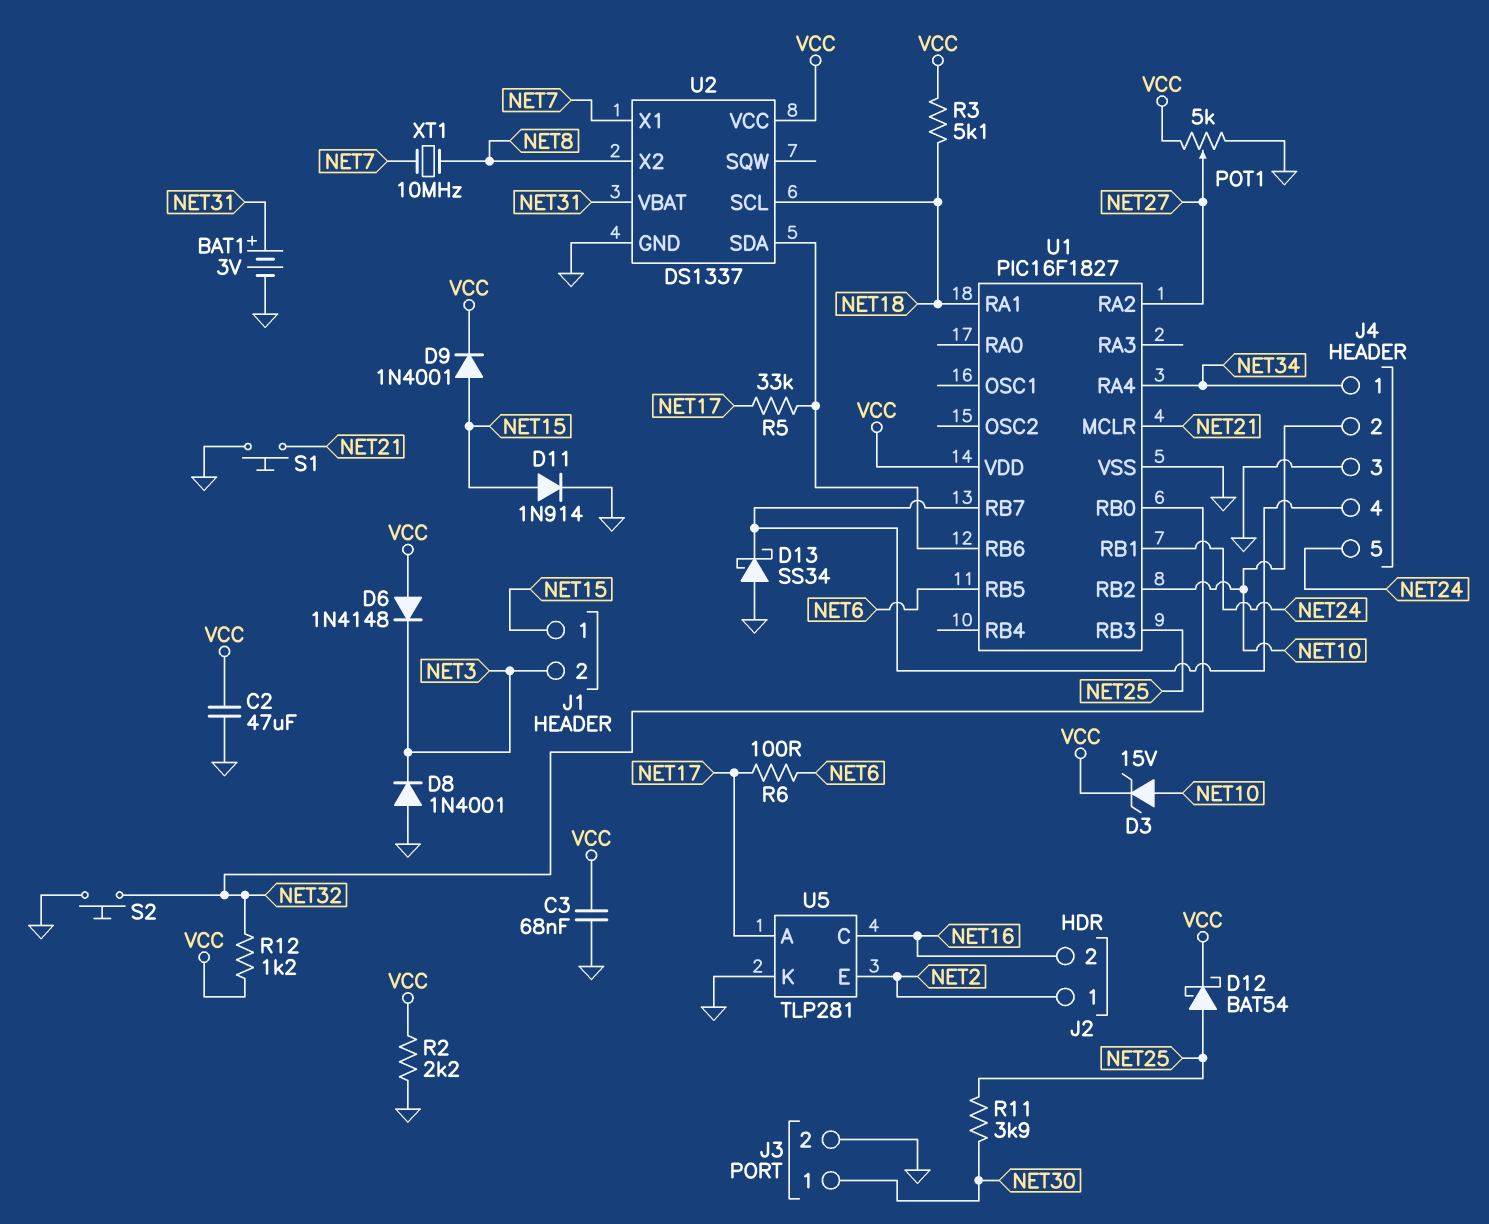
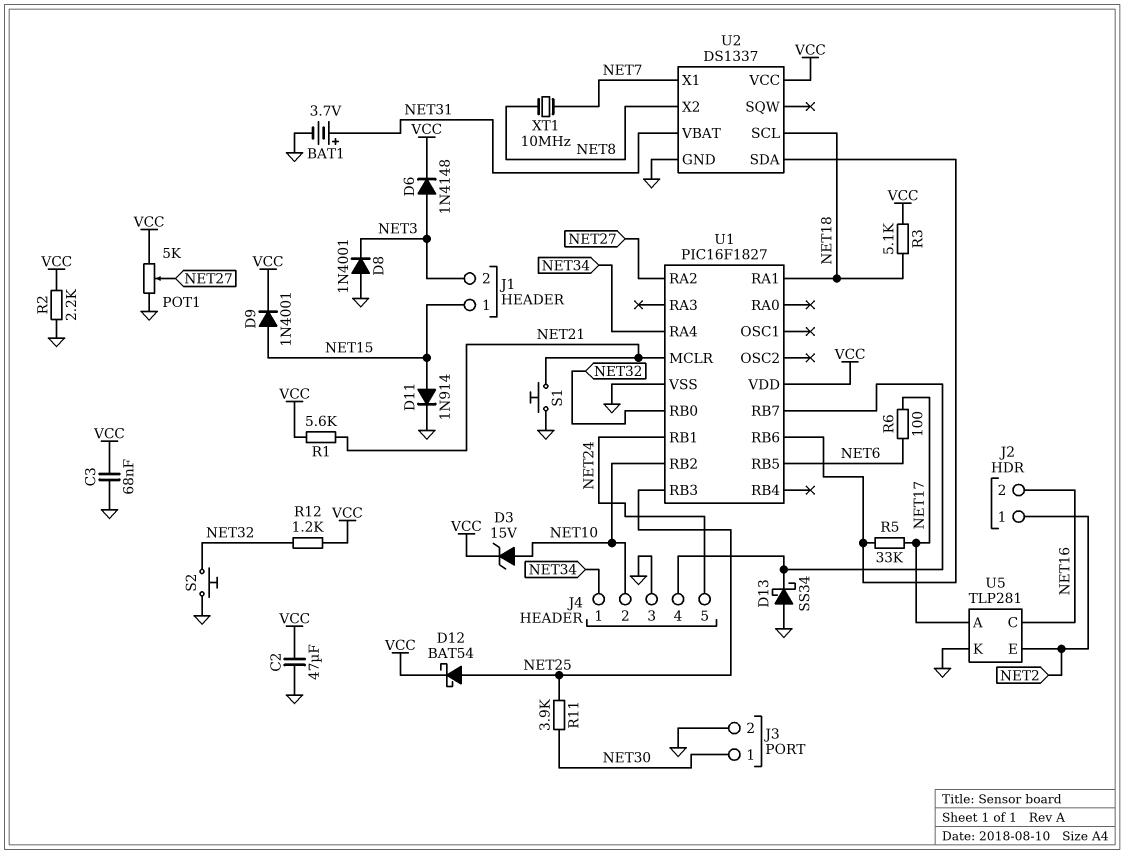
BAT1: 3V (plus NET31, minus GND) -> 3.7V (plus NET31, minus GND)
D6: diode 1N4148 (A VCC, K NET3) -> diode 1N4148 (A NET3, K VCC)
R1: none -> 5.6k (NET21, VCC)

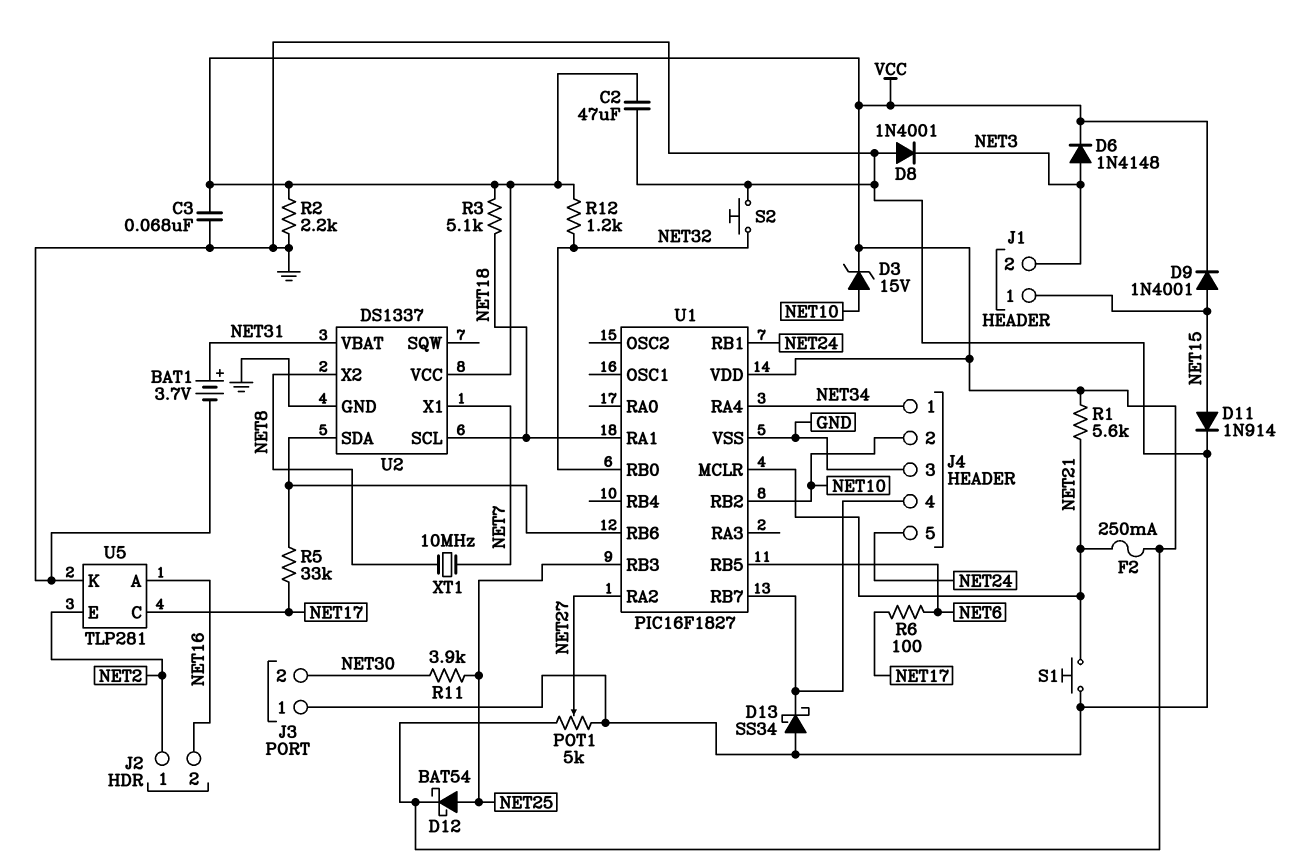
F2: none -> 250mA (NET21, VCC)
J3 pin 1: NET30 -> GND
J3 pin 2: GND -> NET30
U5 pin A: NET17 -> NET16
U5 pin C: NET16 -> NET17

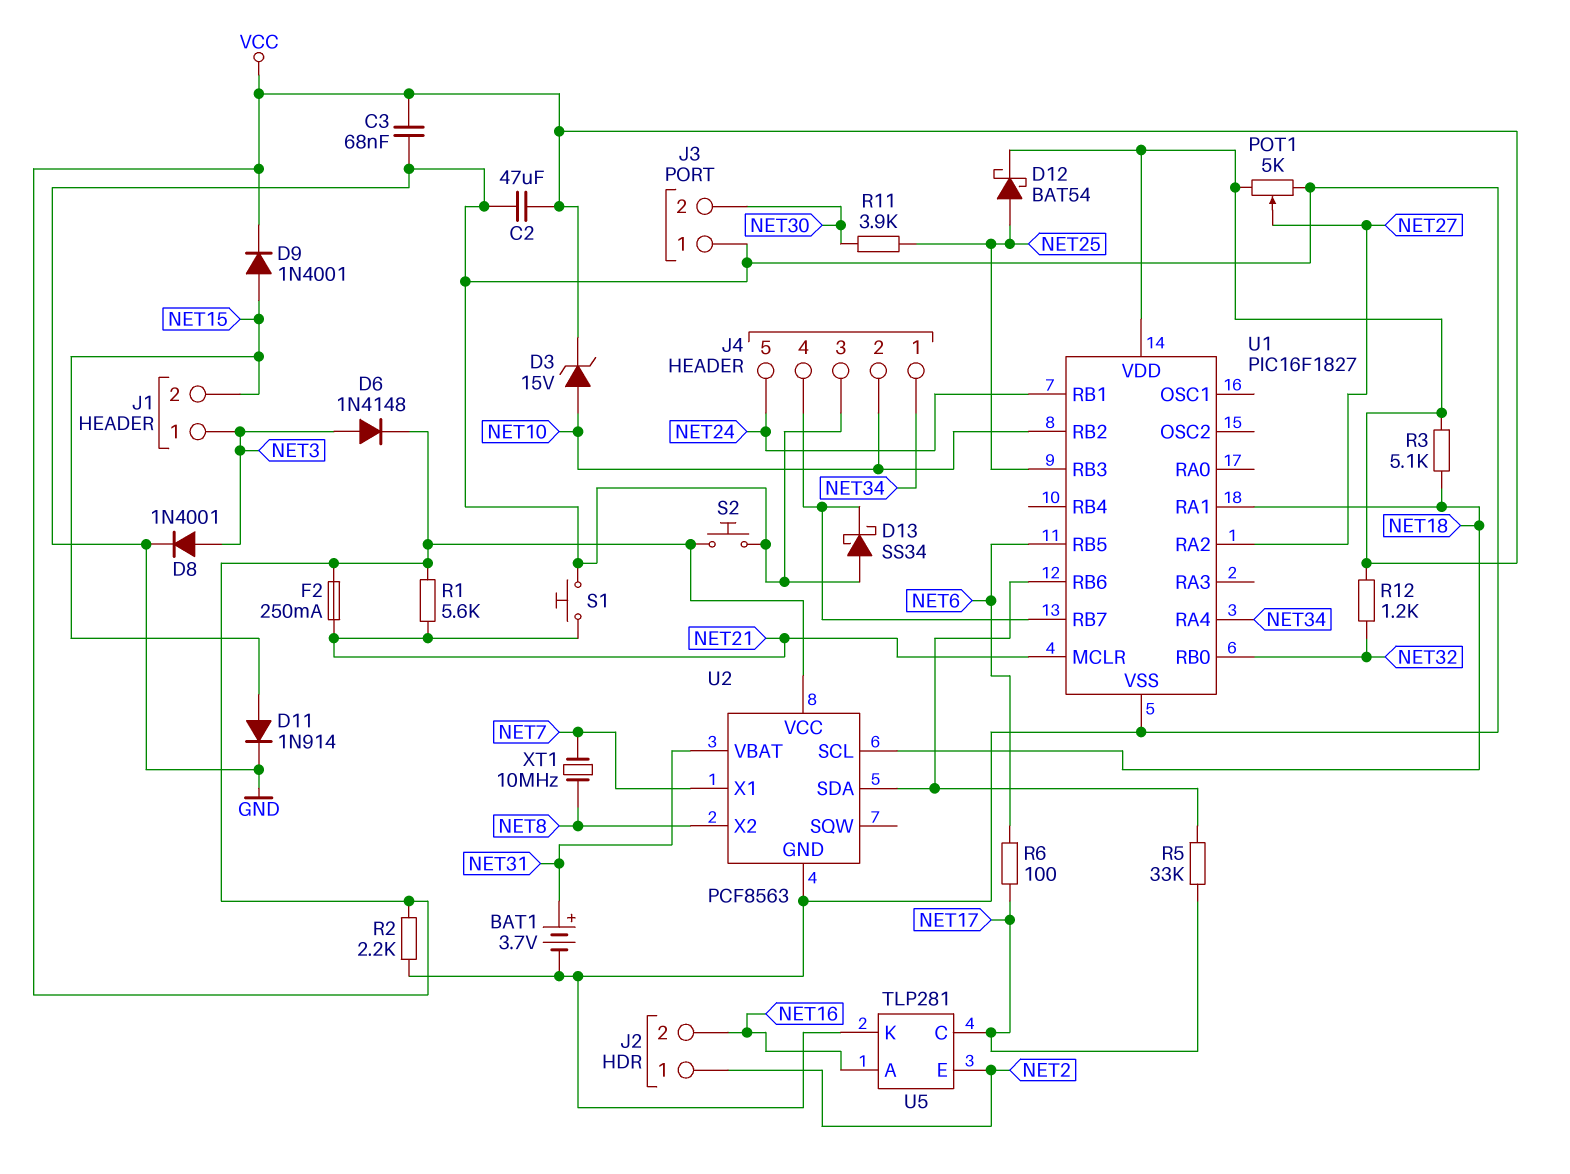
D8: diode 1N4001 (A GND, K NET3) -> diode 1N4001 (A NET3, K GND)
J1 pin 1: NET15 -> NET3
J1 pin 2: NET3 -> NET15
S2: button (GND, NET32) -> button (GND, VCC)
U2: DS1337 -> PCF8563

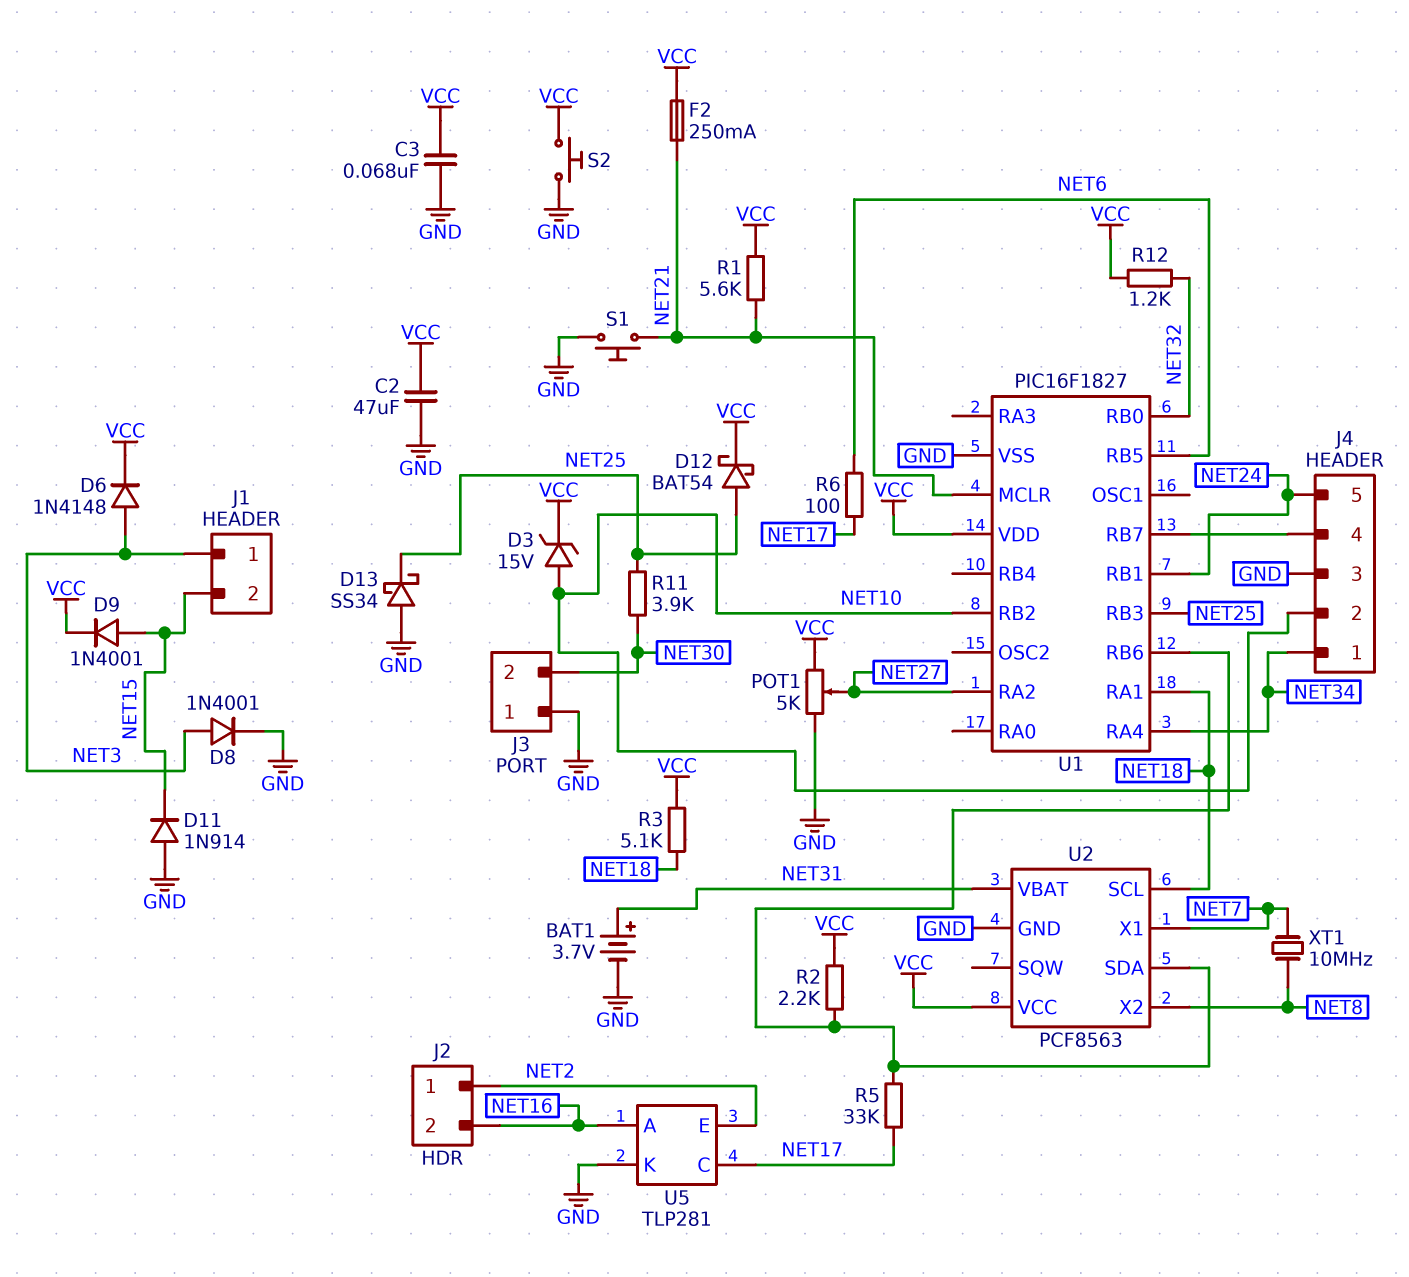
D11: diode 1N914 (A NET15, K GND) -> diode 1N914 (A GND, K NET15)
D13: schottky SS34 (A GND, K J4/4) -> schottky SS34 (A GND, K NET25)
R2: 2.2k (GND, VCC) -> 2.2k (U1/RB6, VCC)

